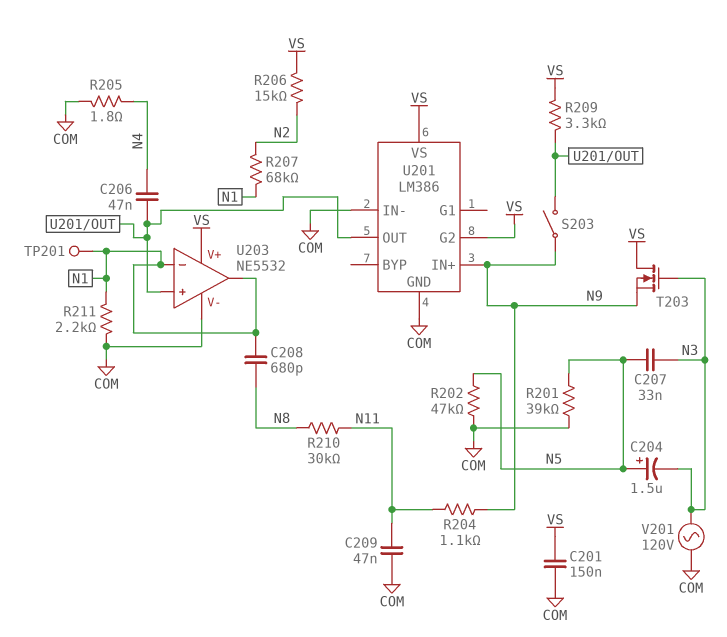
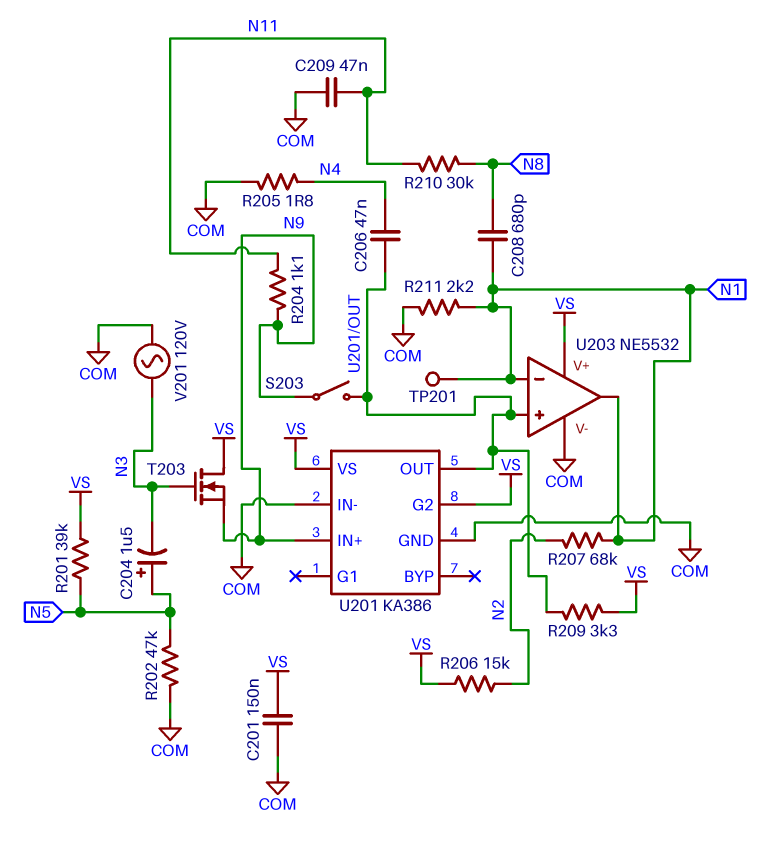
C207: 33nF (N3, N5) -> none
R201: 39k (COM, N5) -> 39k (N5, VS)
U201: LM386 -> KA386

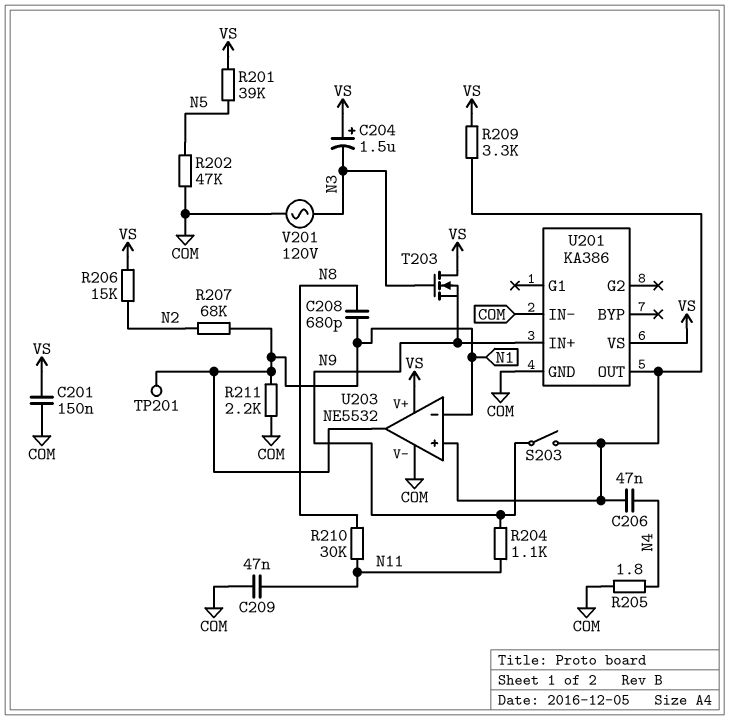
C204: 1.5uF (plus N5, minus N3) -> 1.5uF (plus VS, minus N3)
U201 pin G2: VS -> none

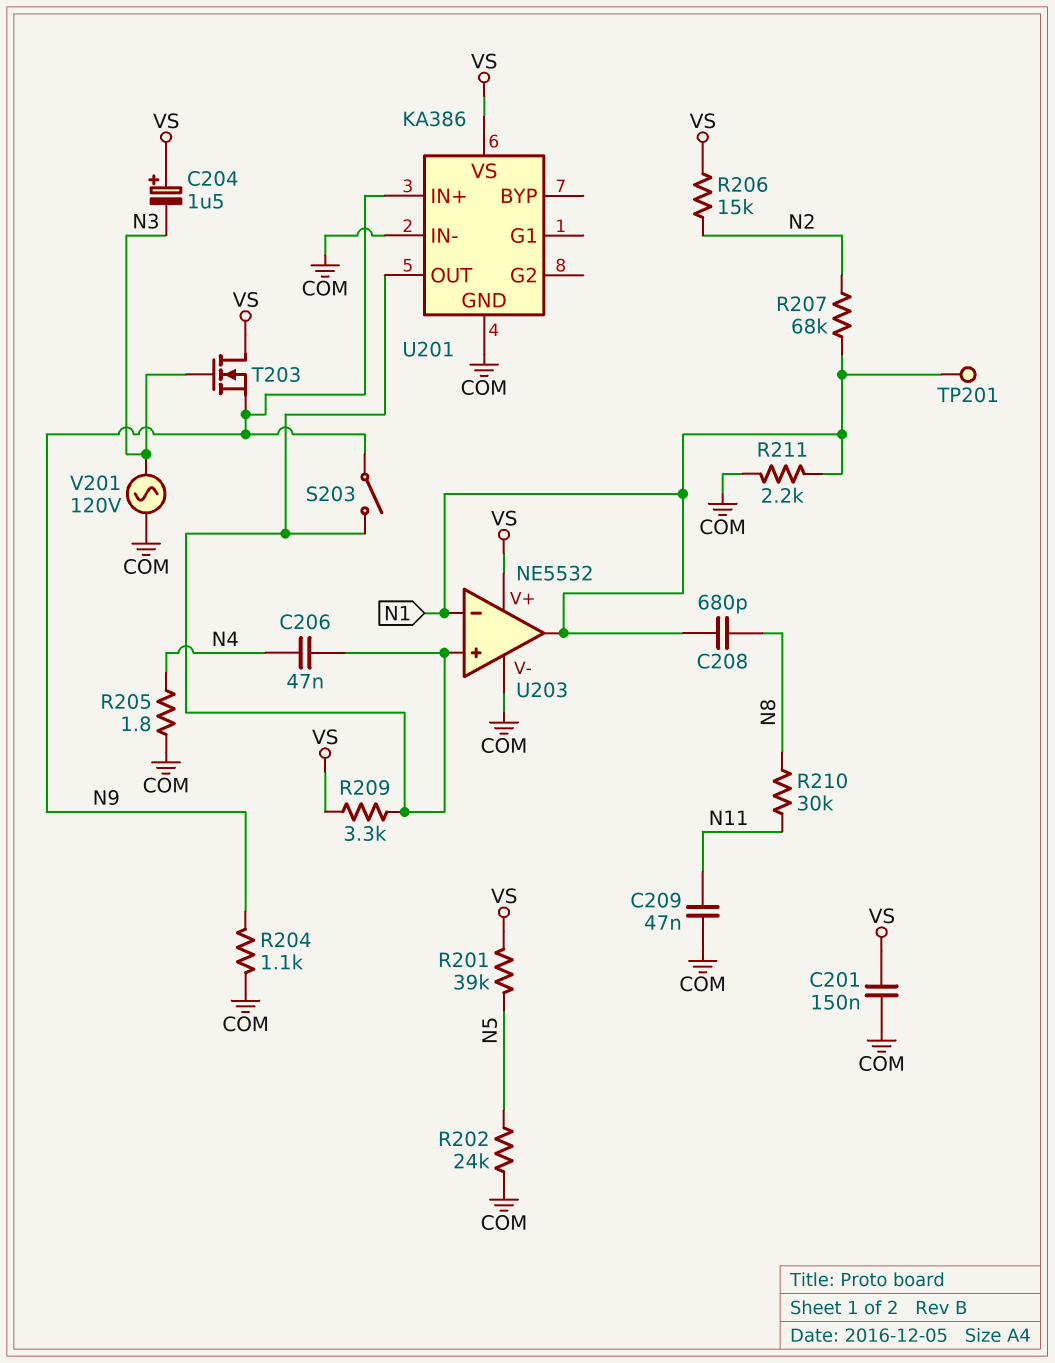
R202: 47k (COM, N5) -> 24k (COM, N5)
R204: 1.1k (N9, N11) -> 1.1k (COM, N9)

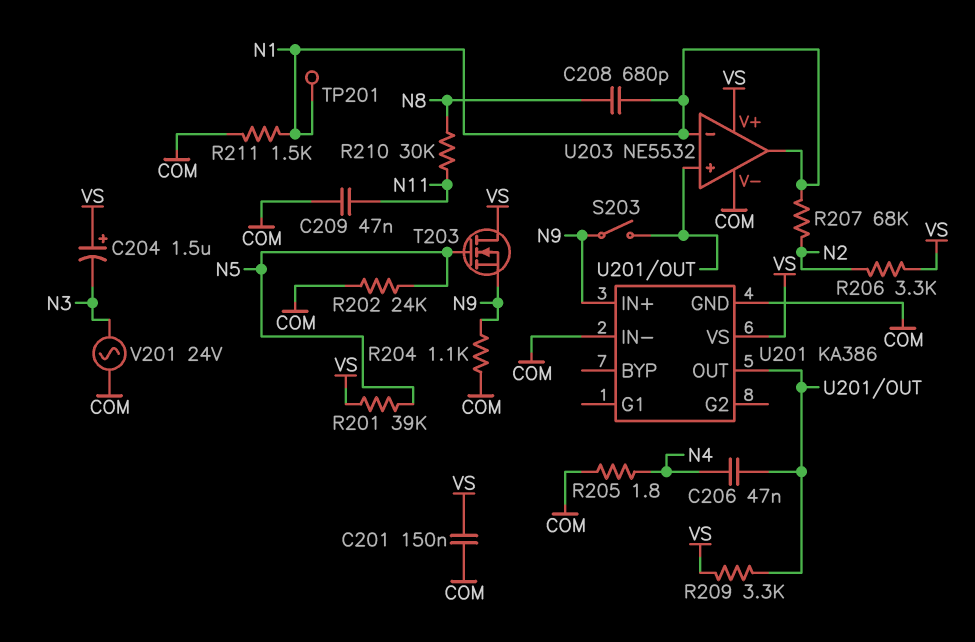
R206: 15k (N2, VS) -> 3.3k (N2, VS)
R211: 2.2k (COM, N1) -> 1.5k (COM, N1)
T203: NMOS (G N3, D VS, S N9) -> NMOS (G N5, D VS, S N9)
V201: AC 120V (COM, N3) -> AC 24V (COM, N3)

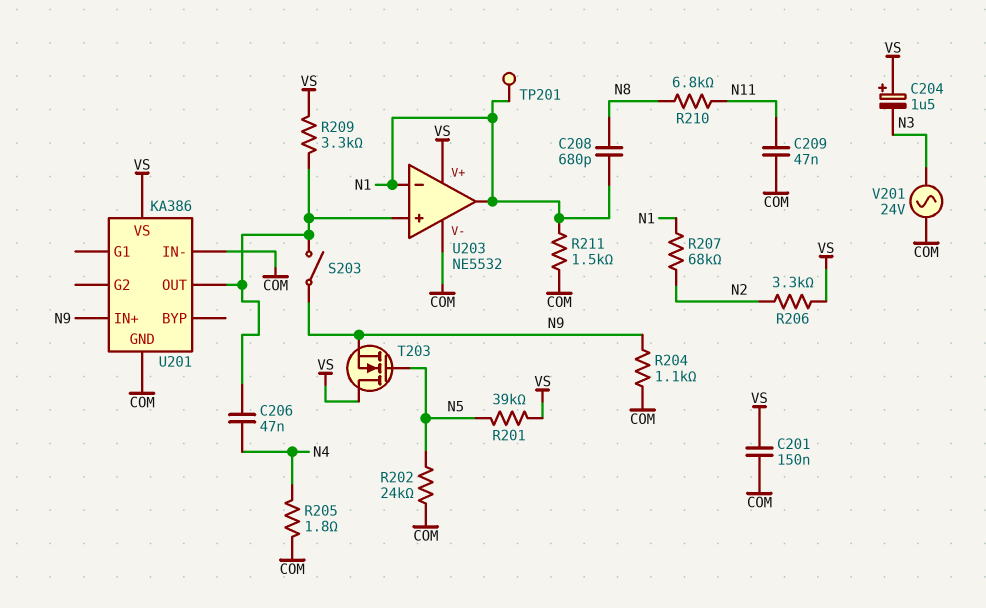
R210: 30k (N8, N11) -> 6.8k (N8, N11)

